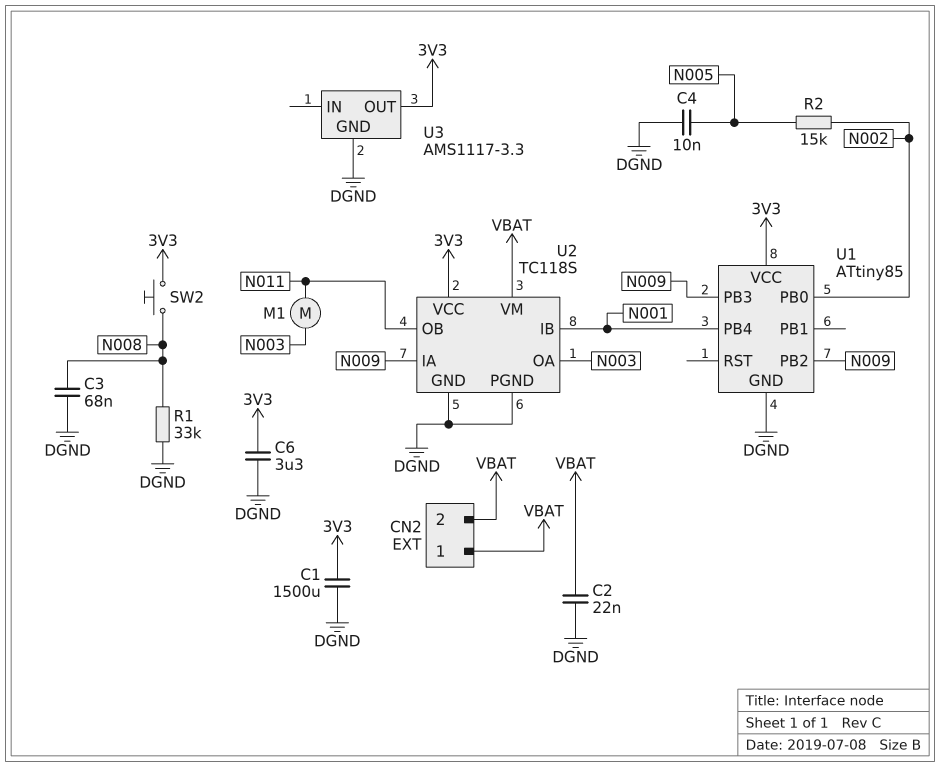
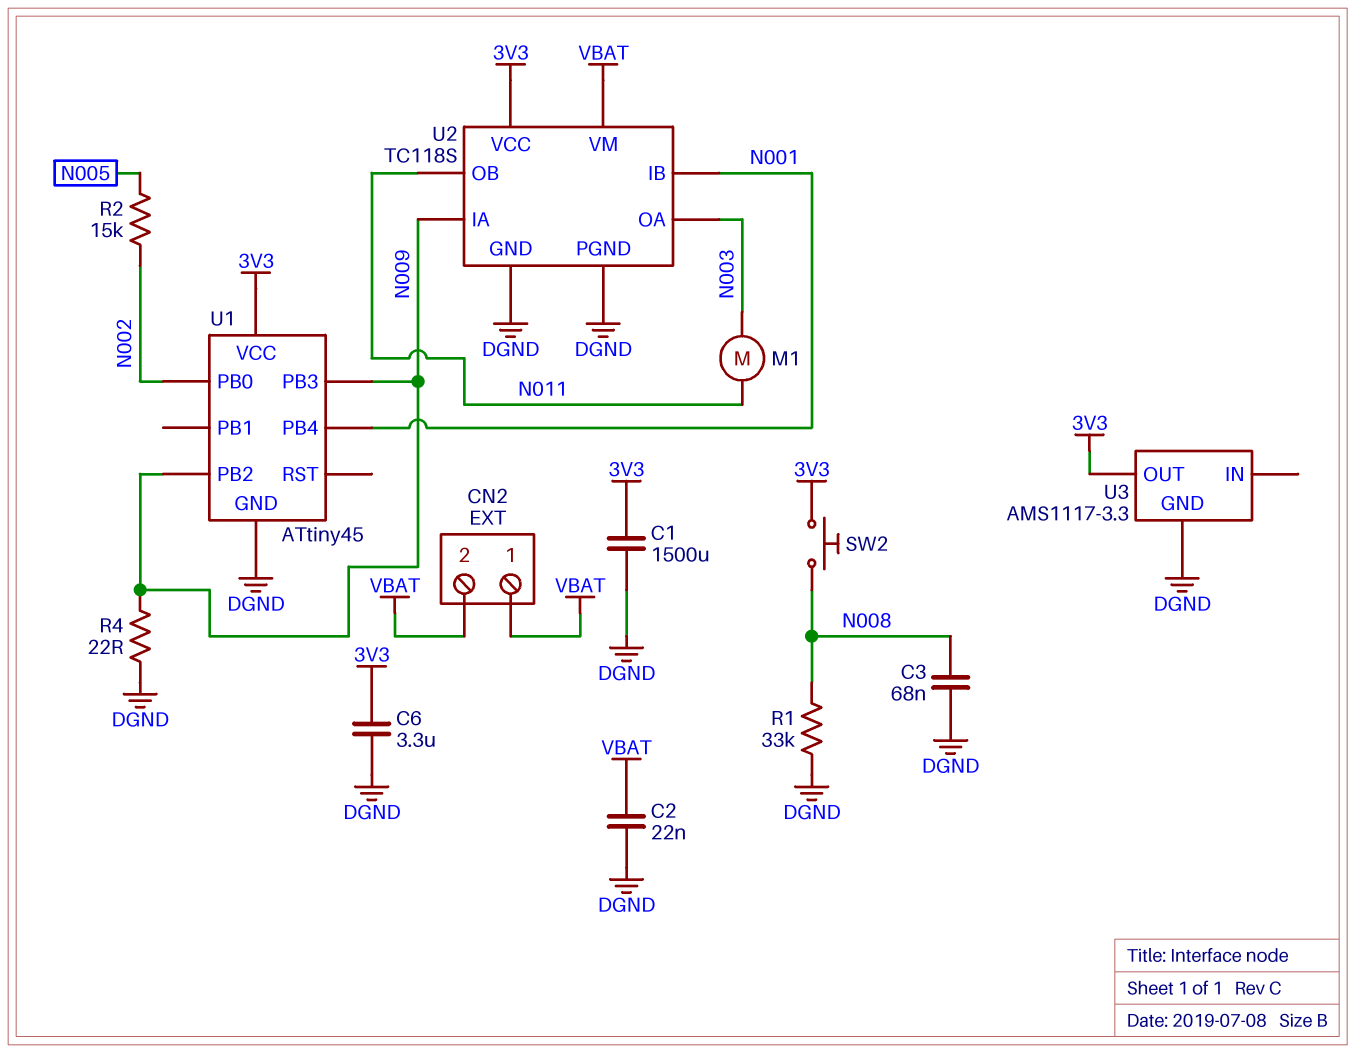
C4: 10nF (DGND, N005) -> none
R4: none -> 22 (DGND, N009)
U1: ATtiny85 -> ATtiny45

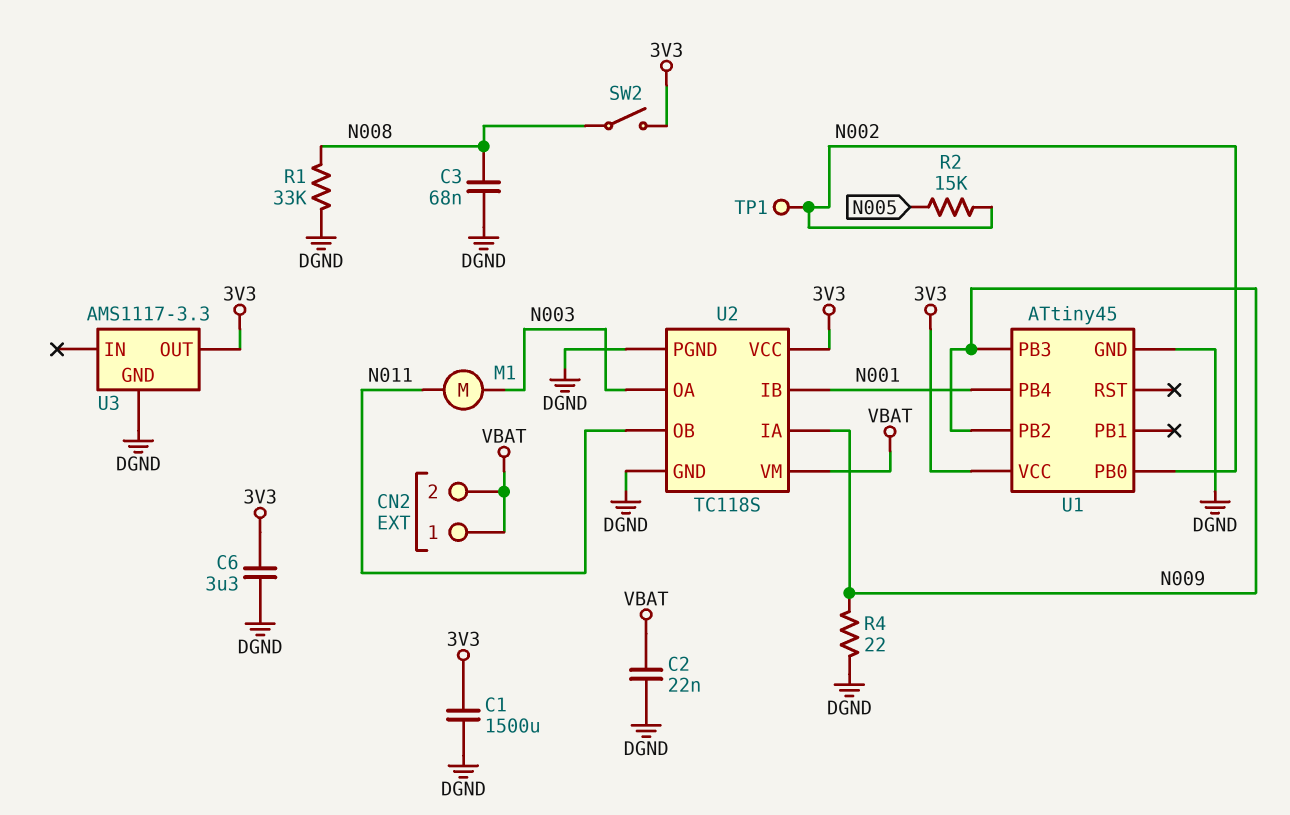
SW2: button (3V3, N008) -> switch (3V3, N008)
TP1: none -> test point (N002)

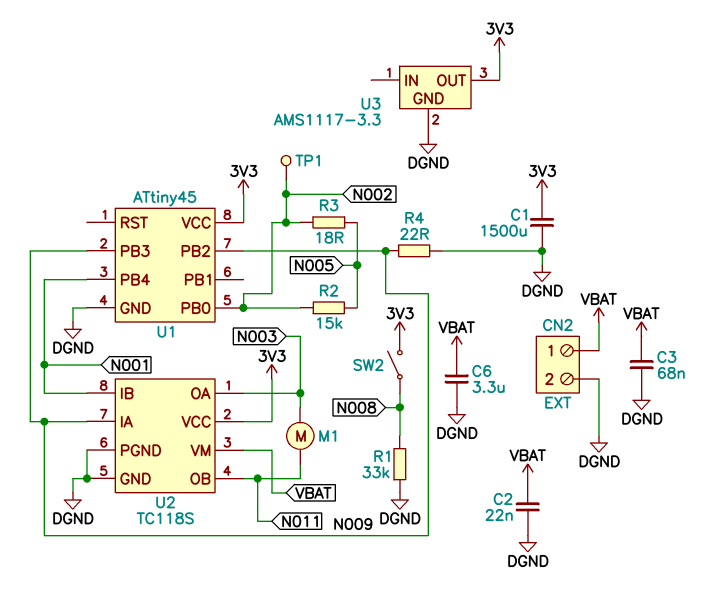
C3: 68nF (DGND, N008) -> 68nF (DGND, VBAT)
C6: 3.3uF (3V3, DGND) -> 3.3uF (DGND, VBAT)
CN2 pin 2: VBAT -> DGND
R3: none -> 18 (N002, N005)

